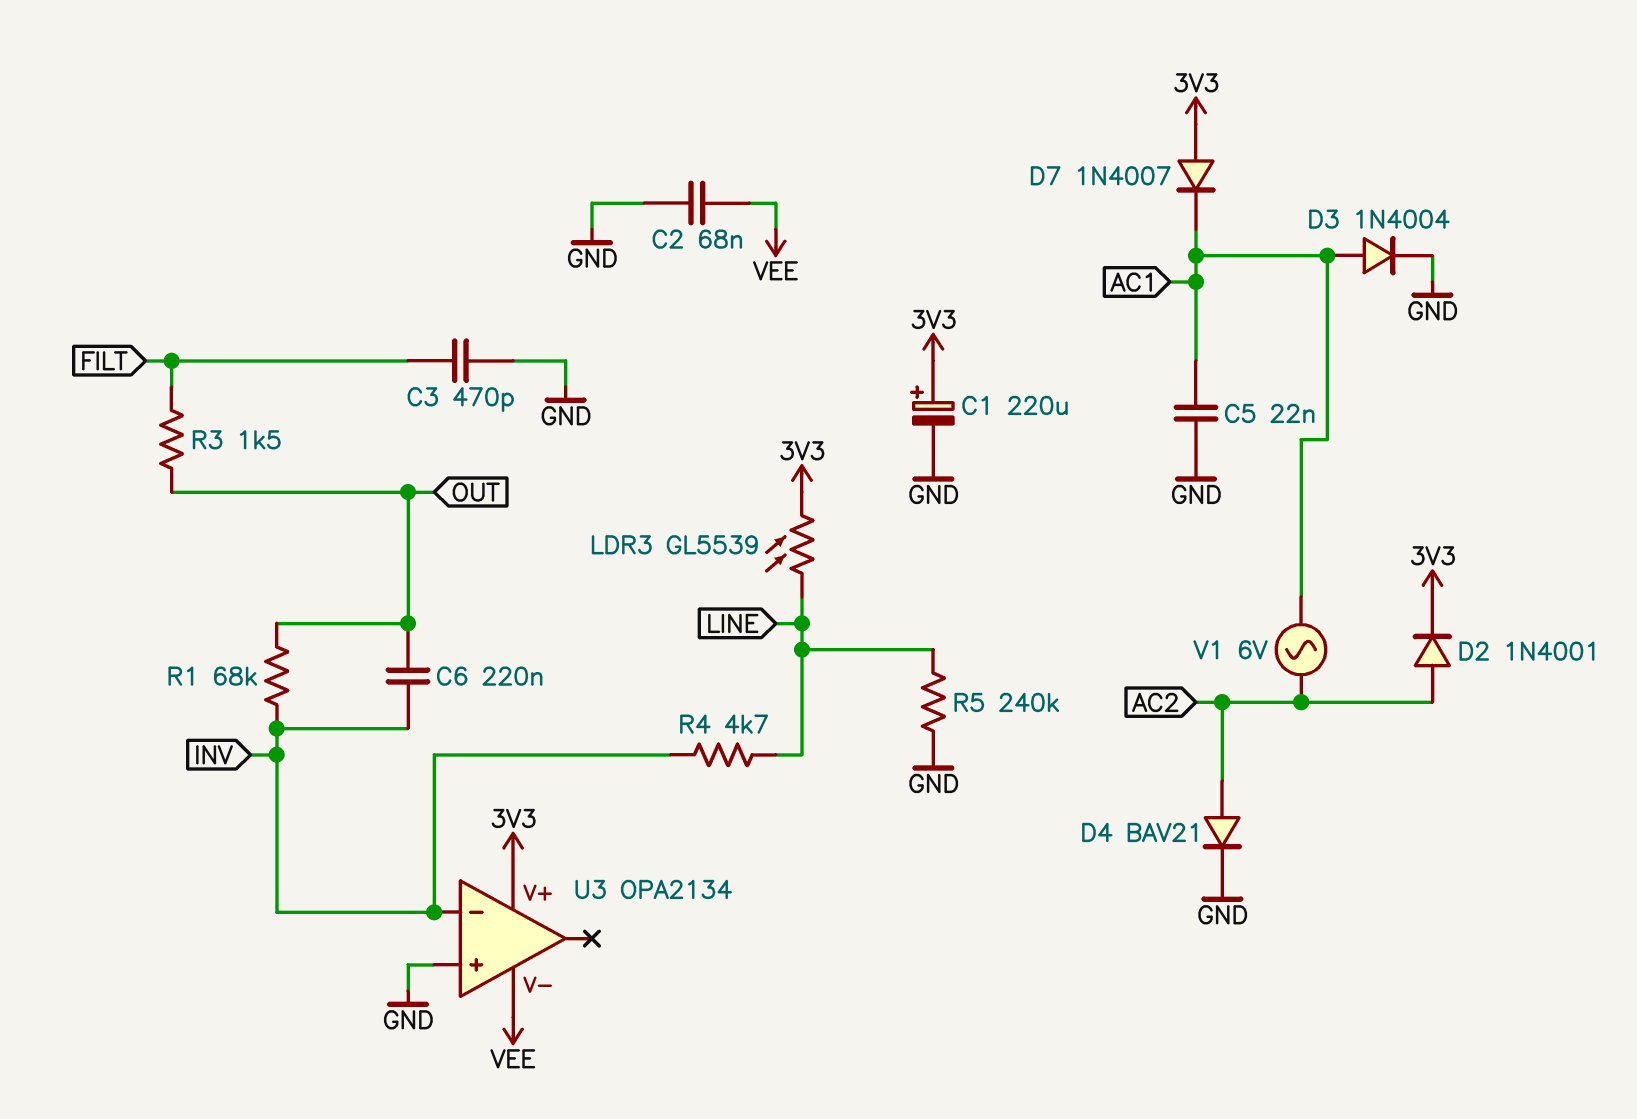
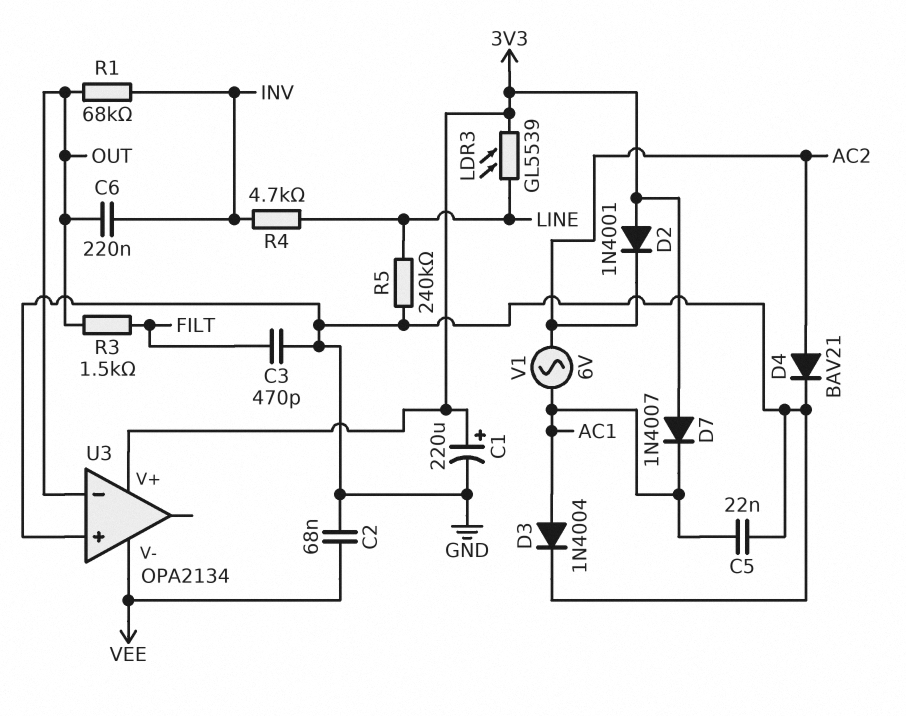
D2: diode 1N4001 (A AC2, K 3V3) -> diode 1N4001 (A 3V3, K AC2)
U3 pin in-: INV -> OUT

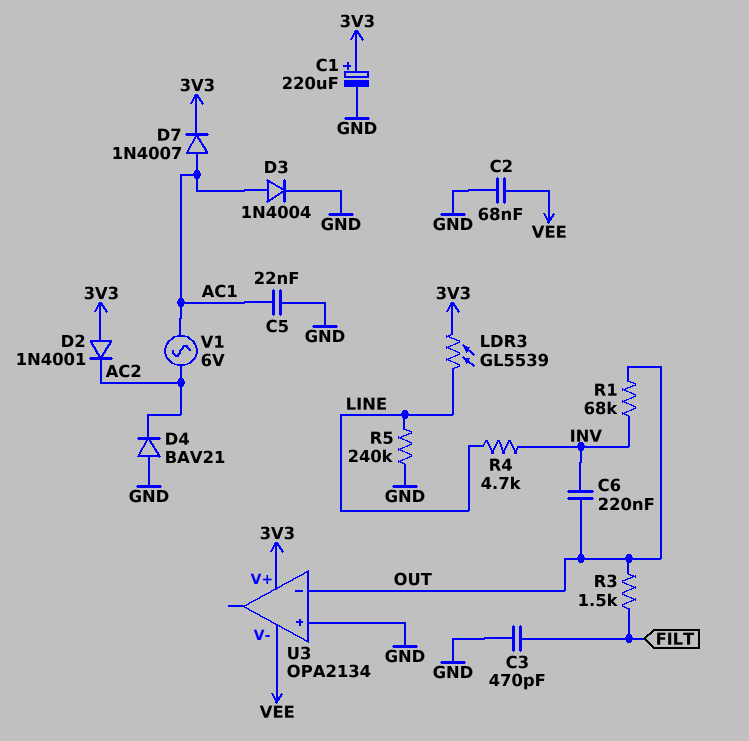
D4: diode BAV21 (A AC2, K GND) -> diode BAV21 (A GND, K AC2)
D7: diode 1N4007 (A 3V3, K AC1) -> diode 1N4007 (A AC1, K 3V3)

